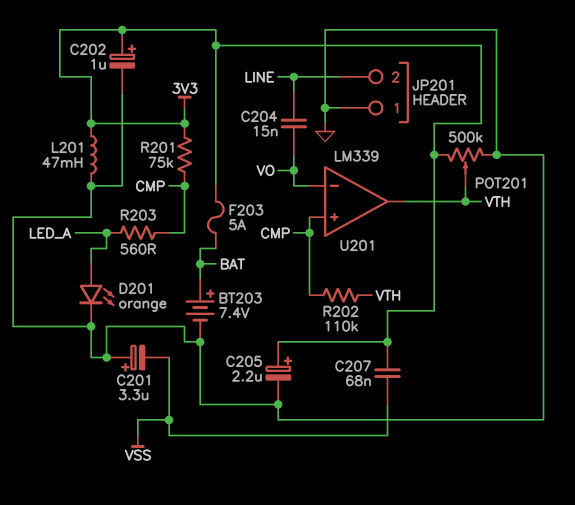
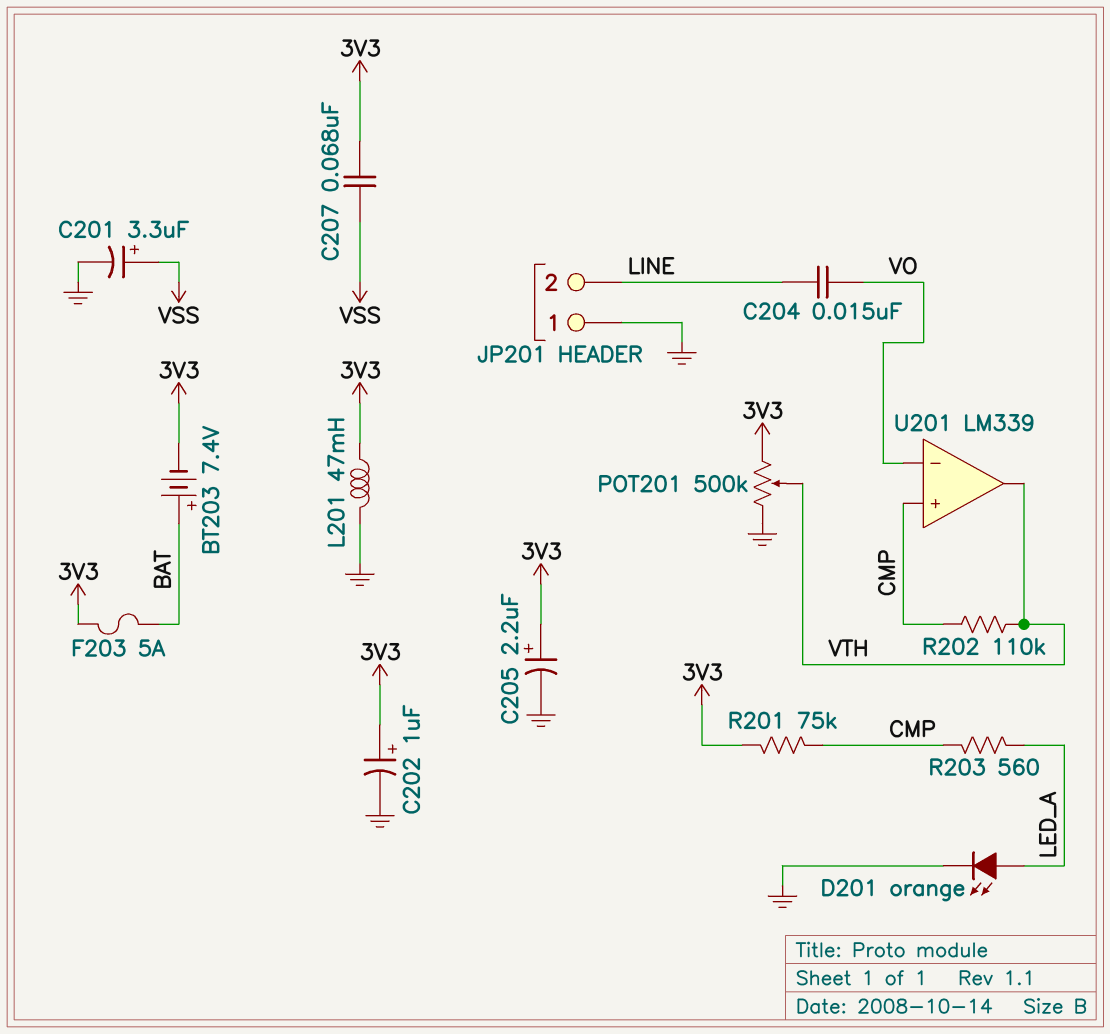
BT203: 7.4V (plus BAT, minus GND) -> 7.4V (plus BAT, minus 3V3)
C201: 3.3uF (plus GND, minus VSS) -> 3.3uF (plus VSS, minus GND)

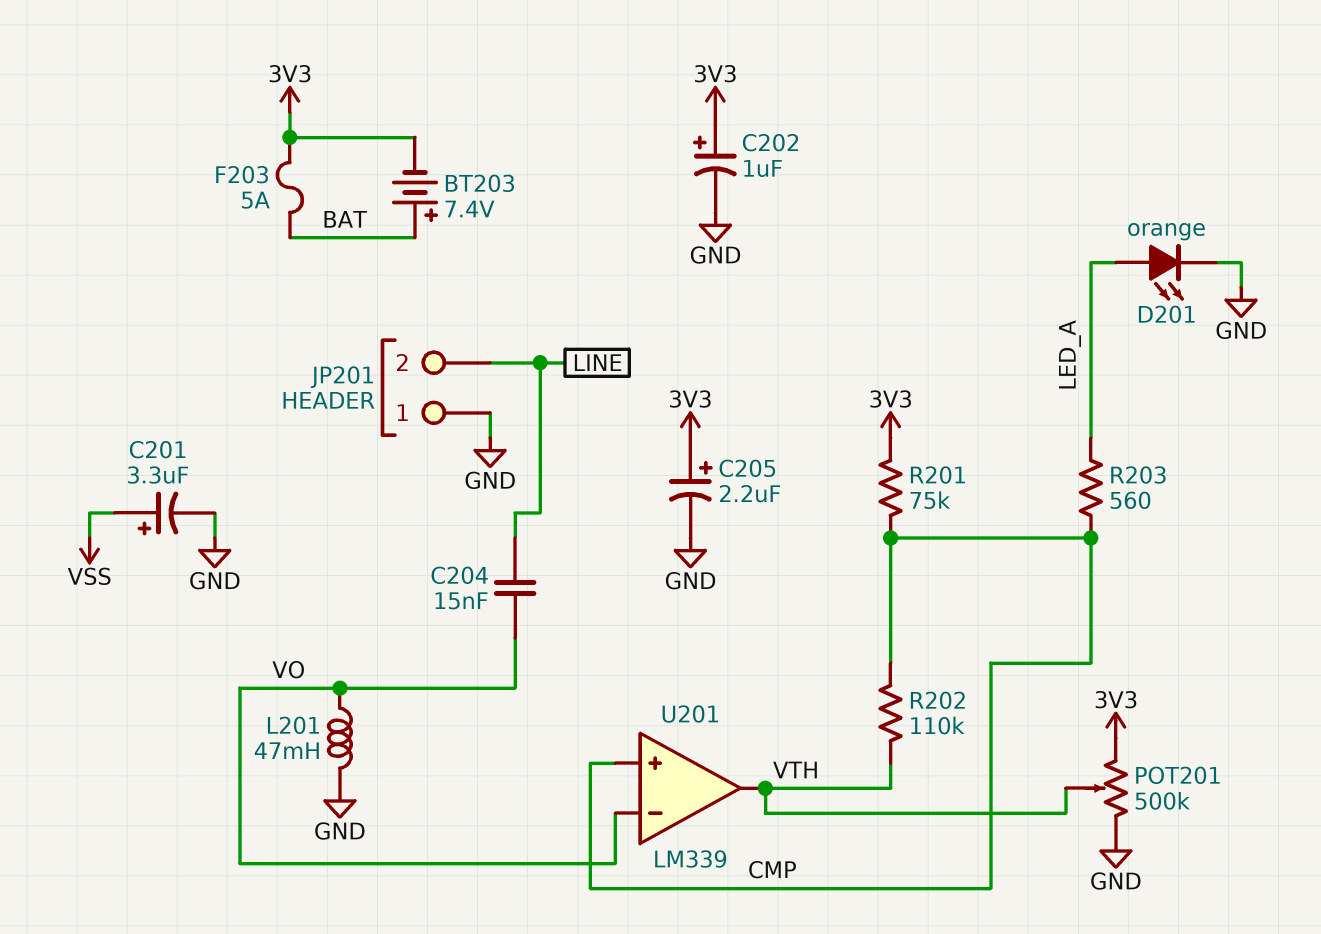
C207: 68nF (3V3, VSS) -> none
L201: 47mH (3V3, GND) -> 47mH (GND, VO)

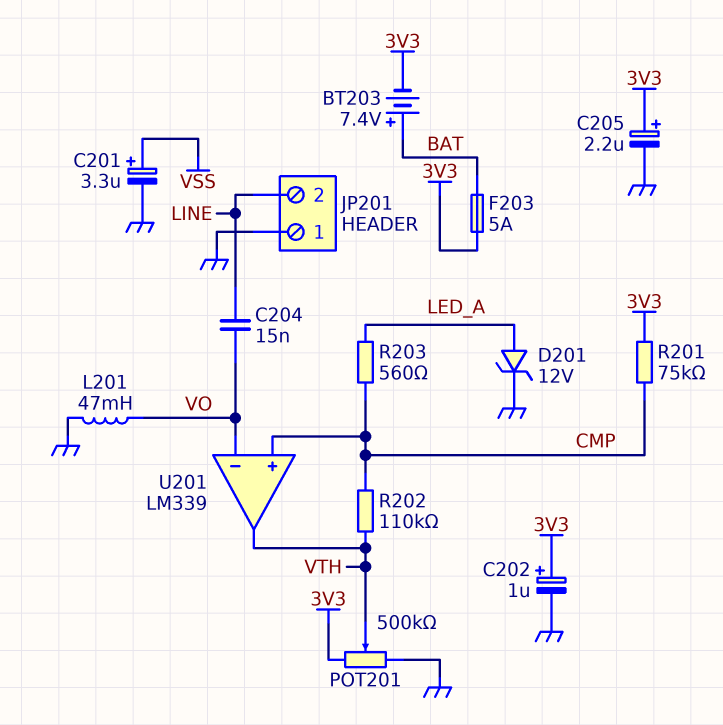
D201: LED orange (A LED_A, K GND) -> zener 12V (A LED_A, K GND)

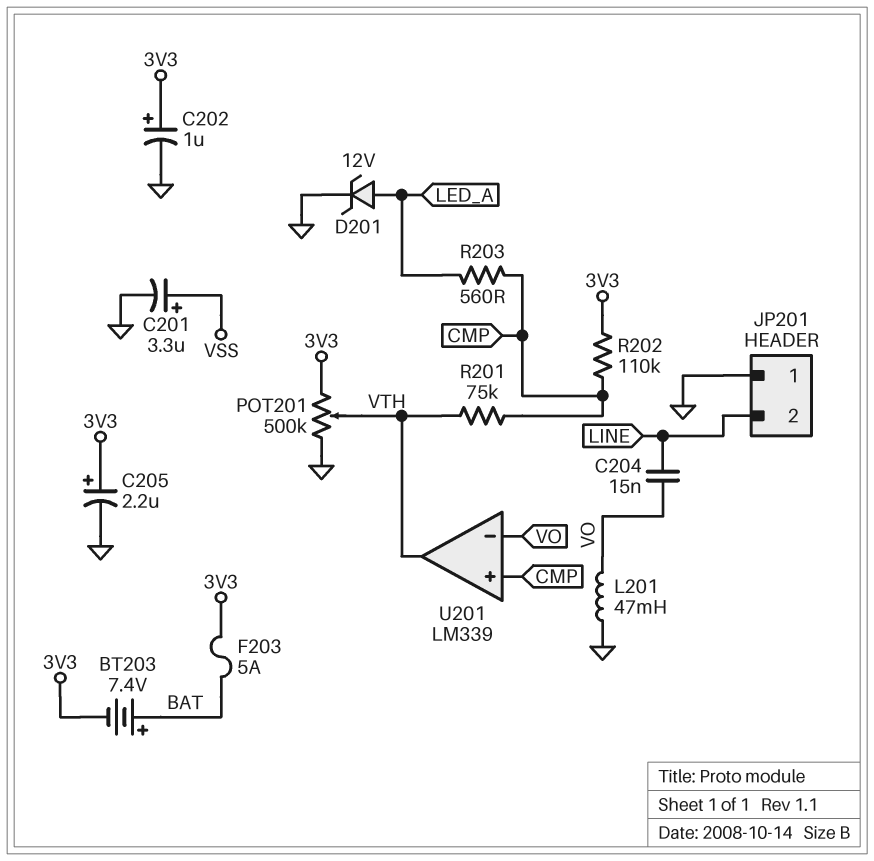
R201: 75k (3V3, CMP) -> 75k (CMP, VTH)
R202: 110k (CMP, VTH) -> 110k (3V3, CMP)

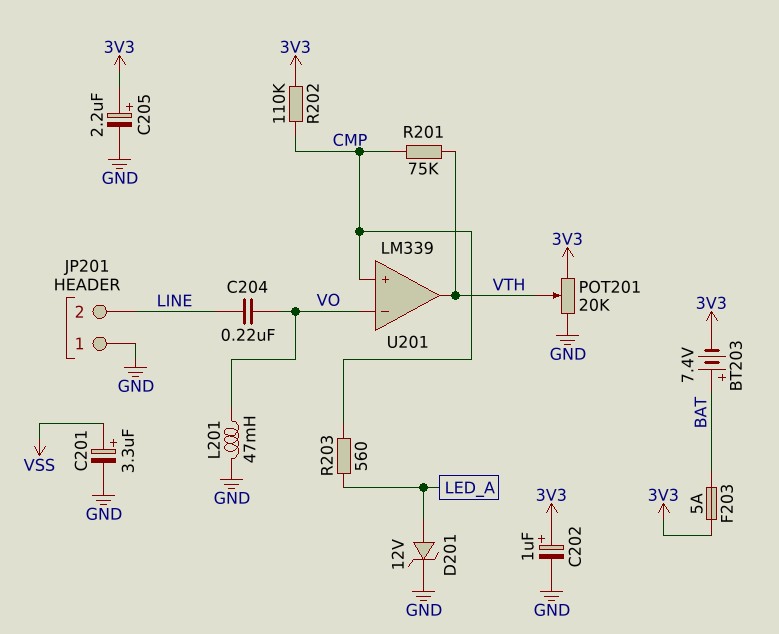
C204: 15nF (LINE, VO) -> 220nF (LINE, VO)
POT201: 500k (3V3, GND, wiper VTH) -> 20k (3V3, GND, wiper VTH)

